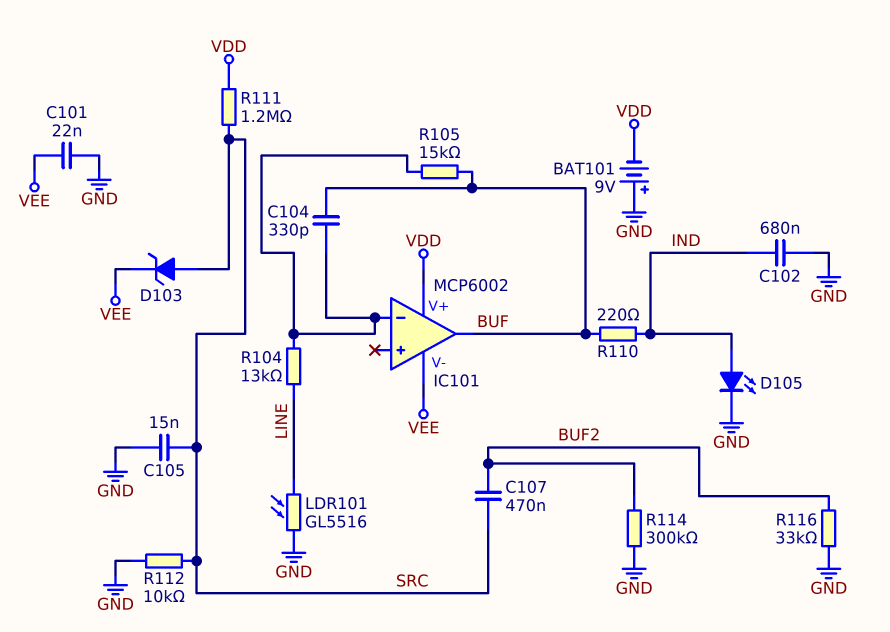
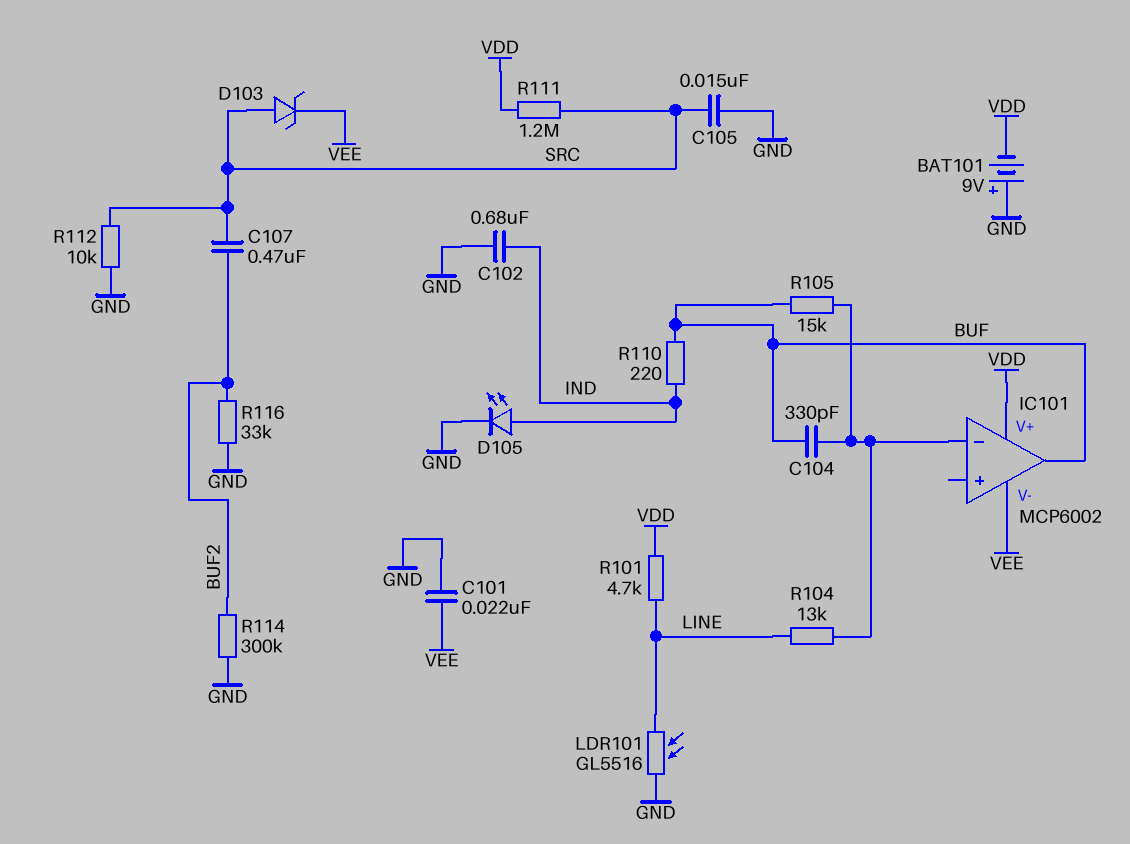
R101: none -> 4.7k (LINE, VDD)

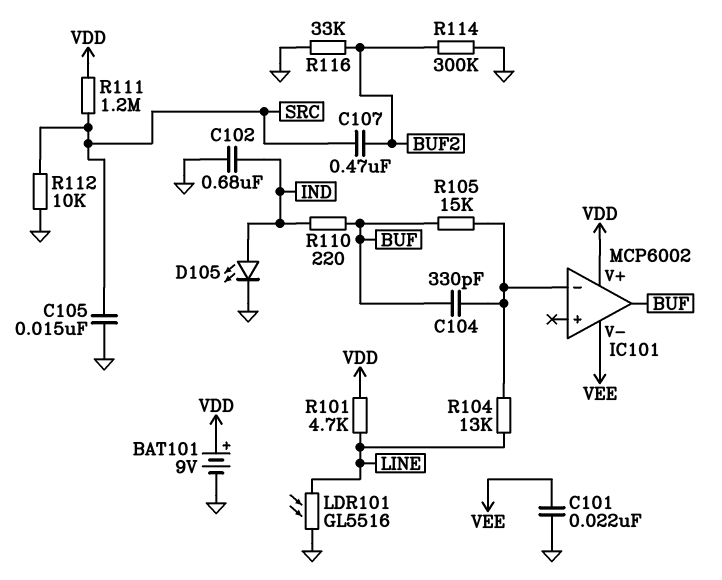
BAT101: 9V (plus GND, minus VDD) -> 9V (plus VDD, minus GND)
D103: zener (A SRC, K VEE) -> none

